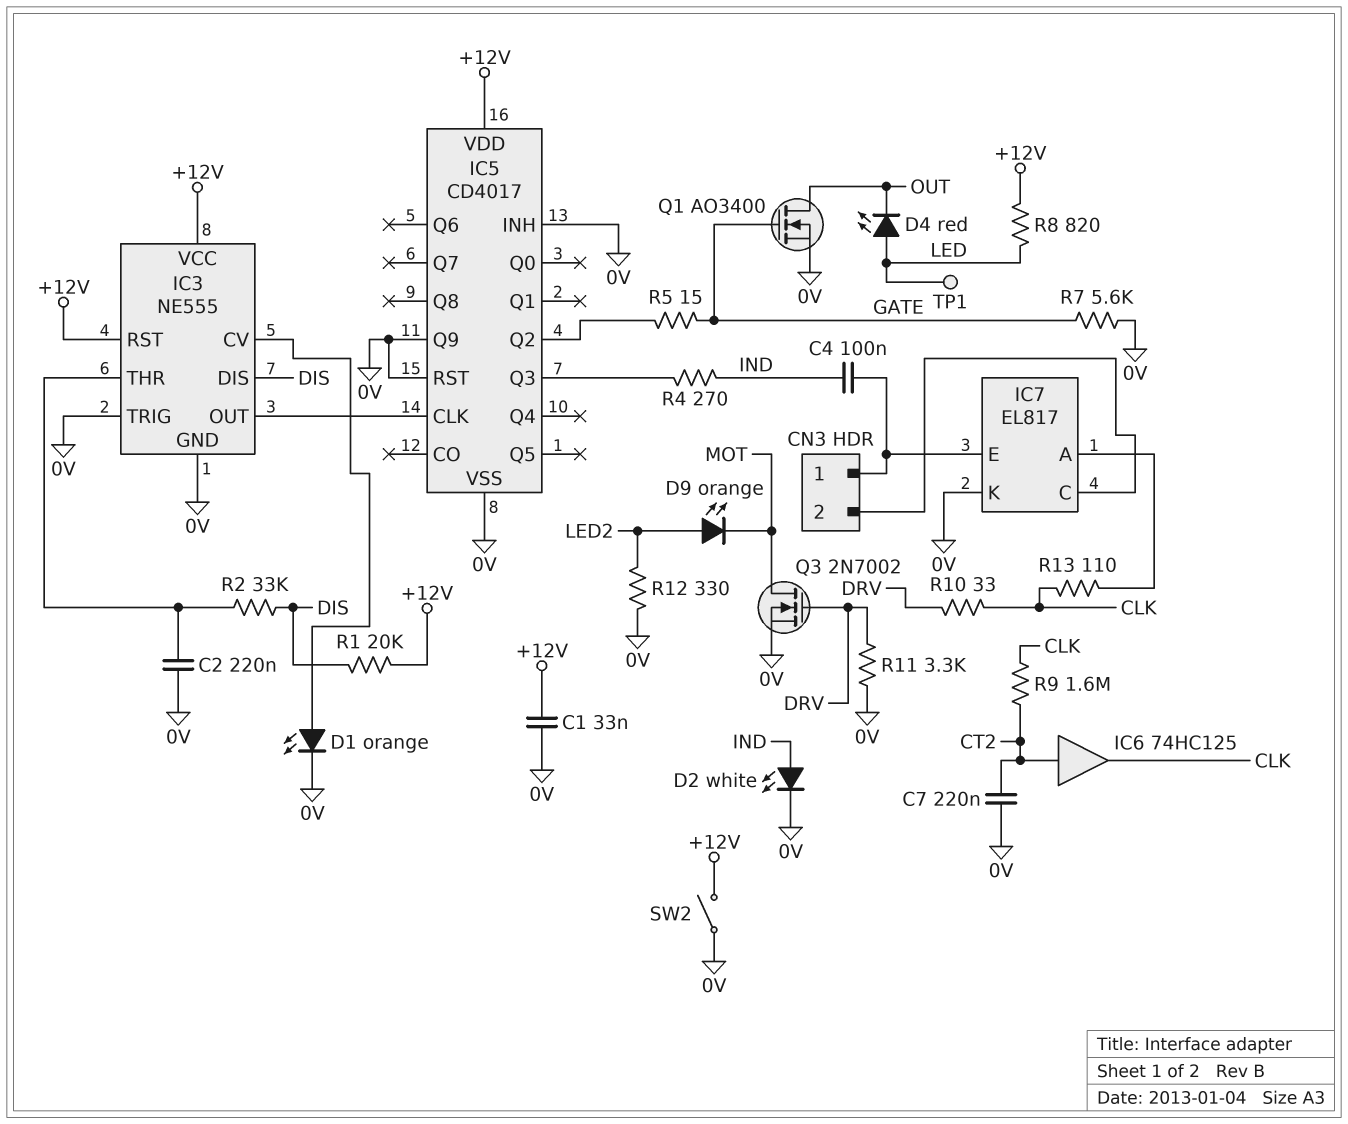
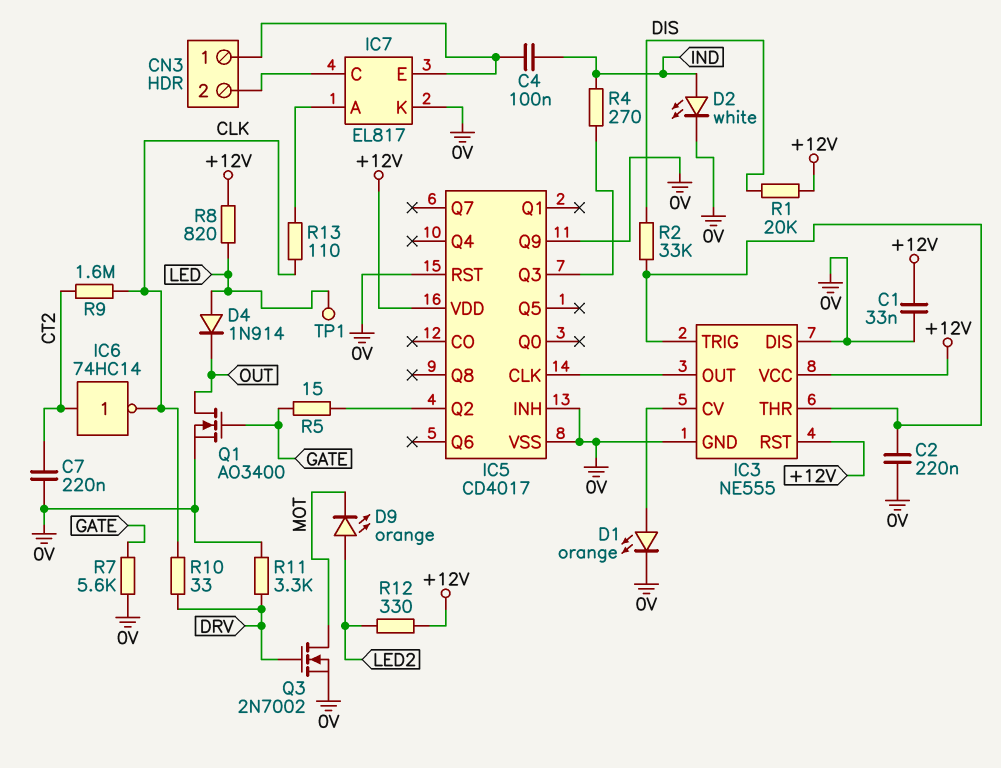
D4: LED red (A LED, K OUT) -> diode 1N914 (A LED, K OUT)
IC3 pin DIS: DIS -> 0V
IC3 pin TRIG: 0V -> IC3/THR
IC6: buffer 74HC125 (in CT2, out CLK) -> NOT 74HC14 (in CT2, out CLK)
R12: 330 (0V, LED2) -> 330 (+12V, LED2)
SW2: switch (+12V, 0V) -> none

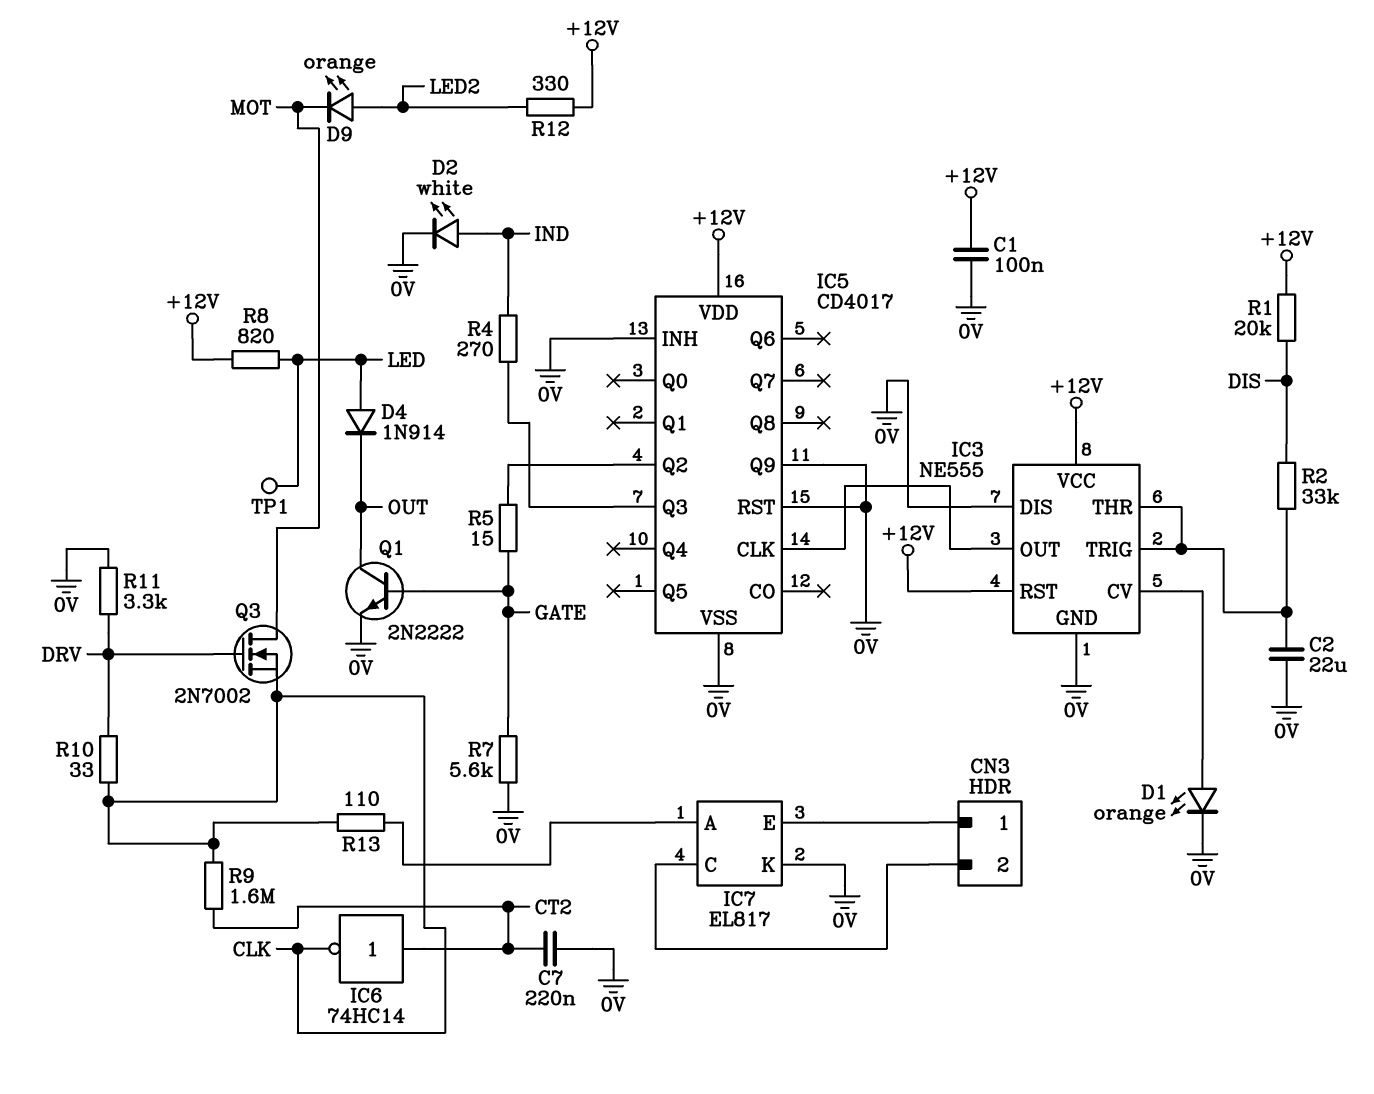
C1: 33nF (+12V, 0V) -> 100nF (+12V, 0V)
C2: 220nF (0V, IC3/THR) -> 22uF (0V, IC3/THR)
C4: 100nF (CN3/1, IND) -> none
Q1: NMOS AO3400 (G GATE, D OUT, S 0V) -> NPN 2N2222 (B GATE, C OUT, E 0V)
Q3: NMOS 2N7002 (G DRV, D MOT, S 0V) -> NMOS 2N7002 (G DRV, D MOT, S CLK)

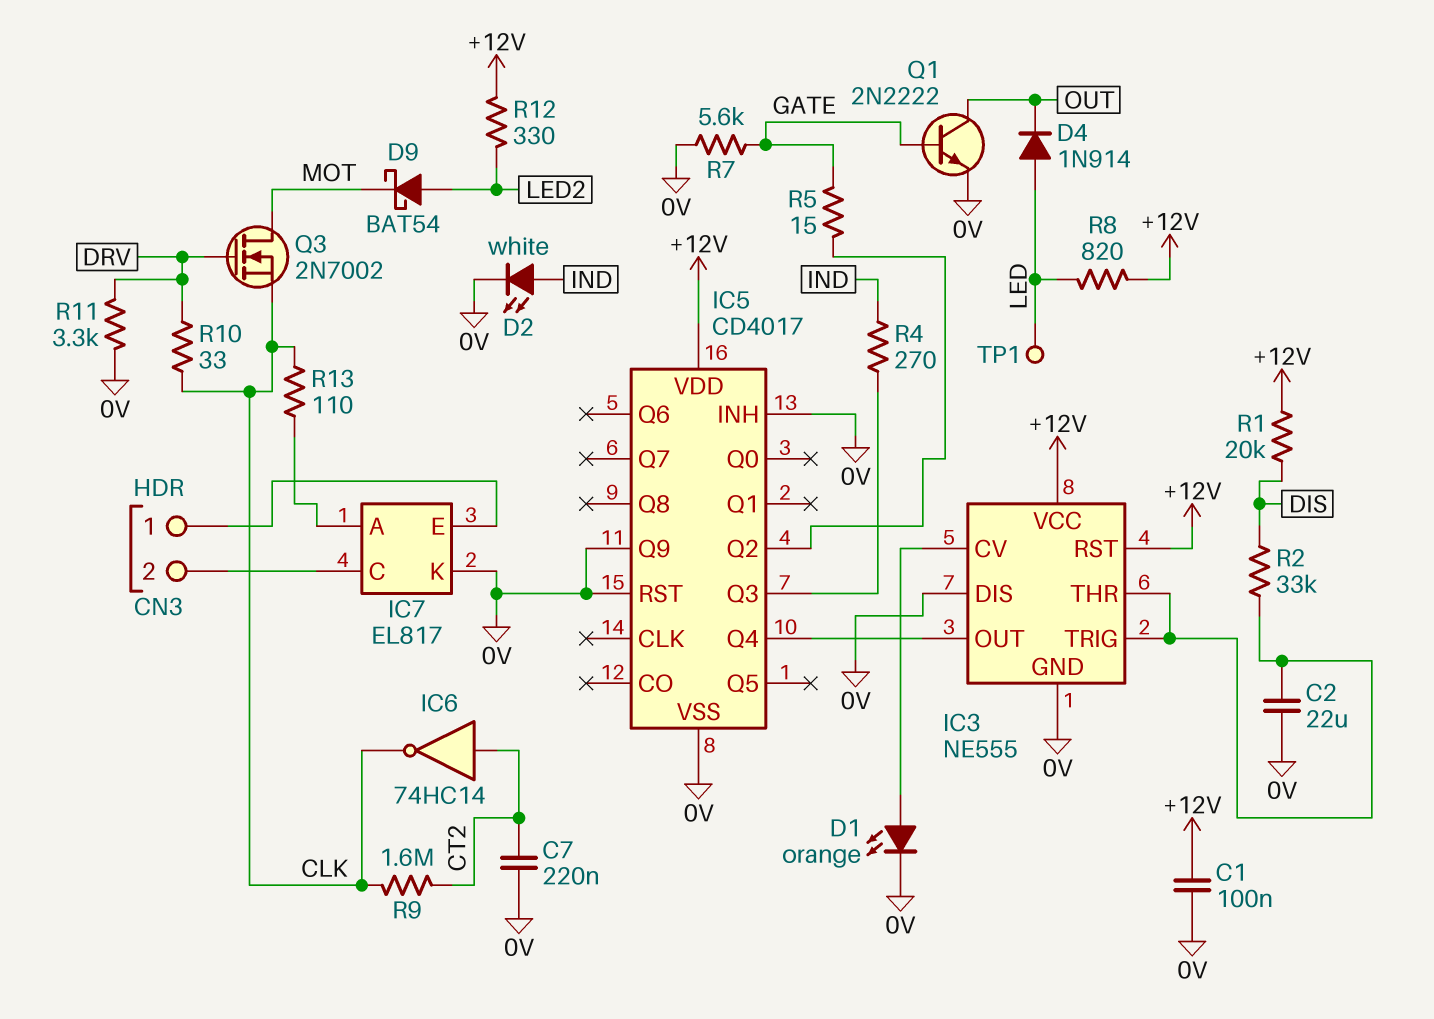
D9: LED orange (A LED2, K MOT) -> schottky BAT54 (A LED2, K MOT)
IC5 pin CLK: IC3/OUT -> none
IC5 pin Q4: none -> IC3/OUT

